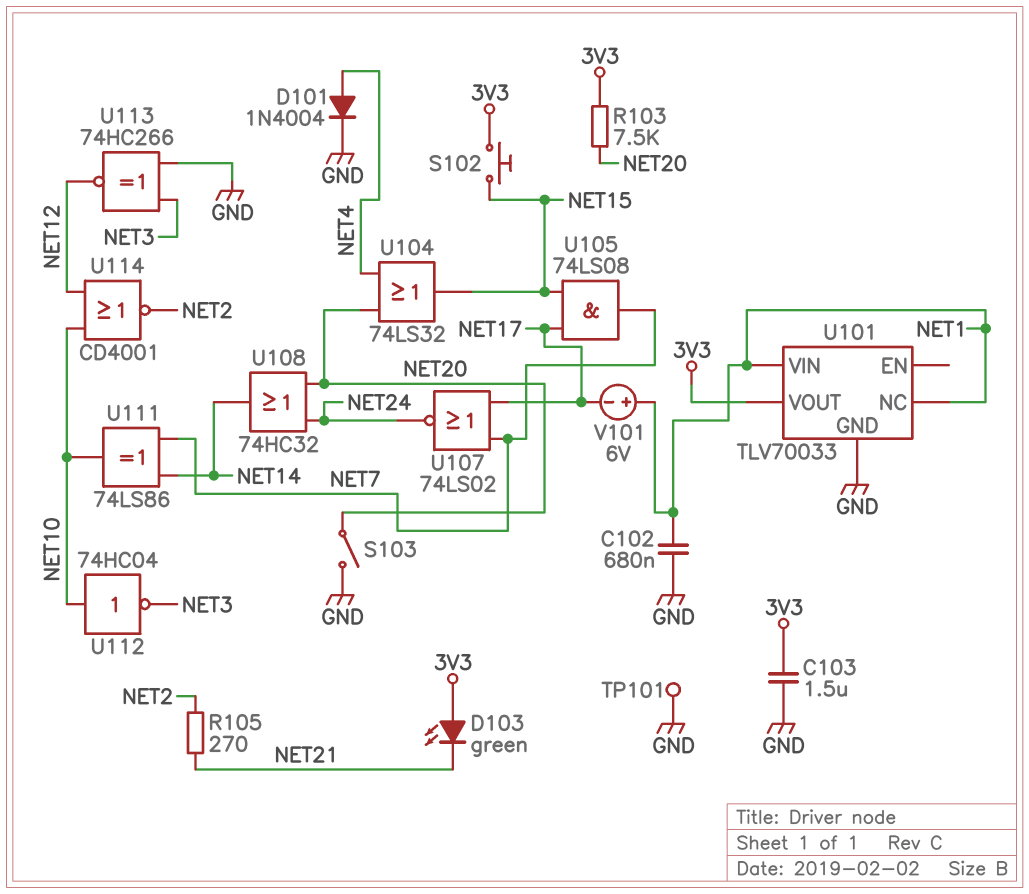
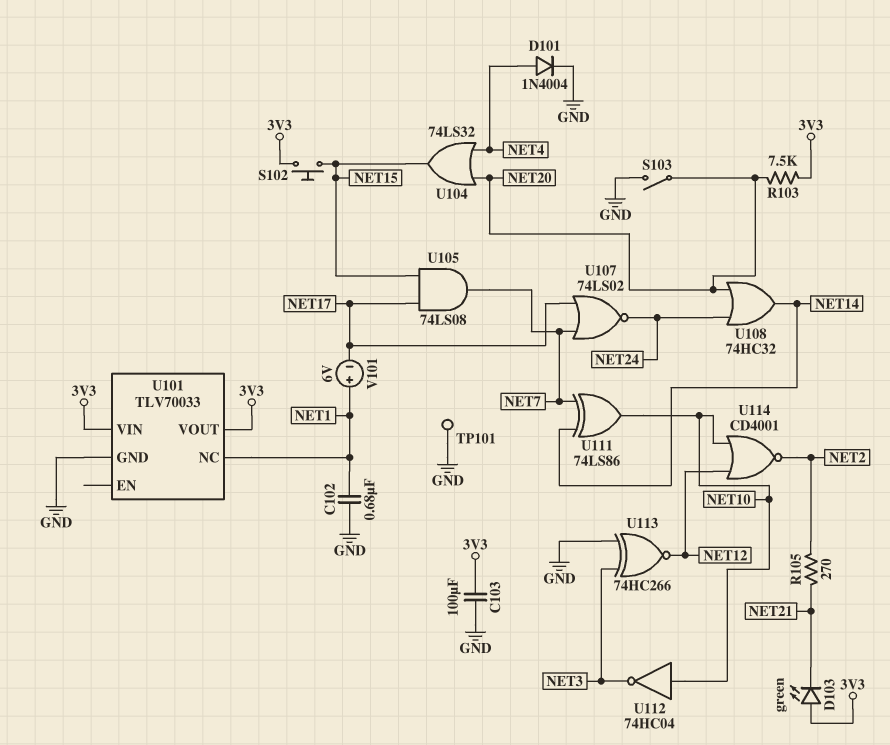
C103: 1.5uF (3V3, GND) -> 100uF (3V3, GND)
U101 pin VIN: NET1 -> 3V3

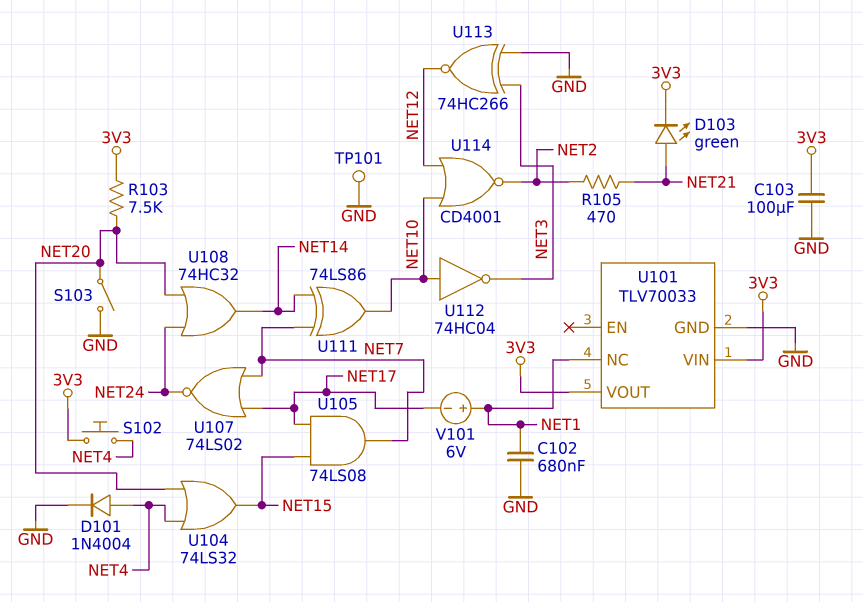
D103: LED green (A 3V3, K NET21) -> LED green (A NET21, K 3V3)
R105: 270 (NET2, NET21) -> 470 (NET2, NET21)
S102: button (3V3, NET15) -> button (3V3, NET4)

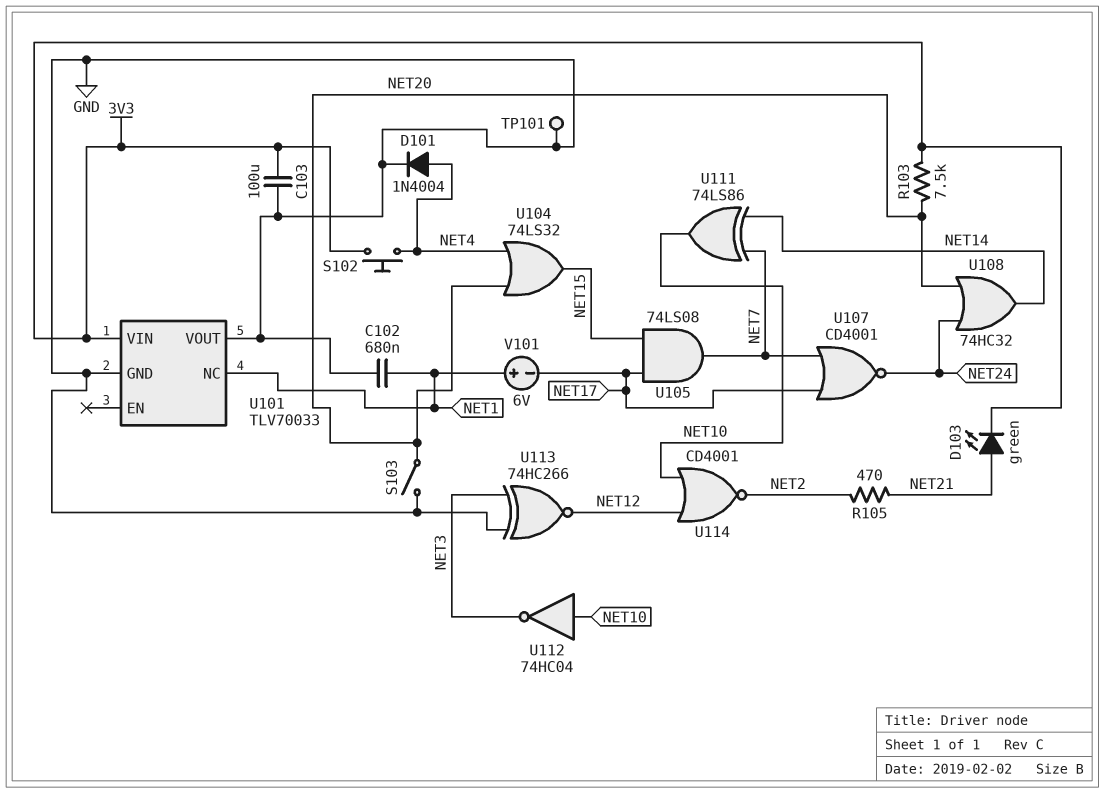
U101 pin VOUT: 3V3 -> GND
U107: NOR 74LS02 (in NET7, in NET17, out NET24) -> NOR CD4001 (in NET7, in NET17, out NET24)

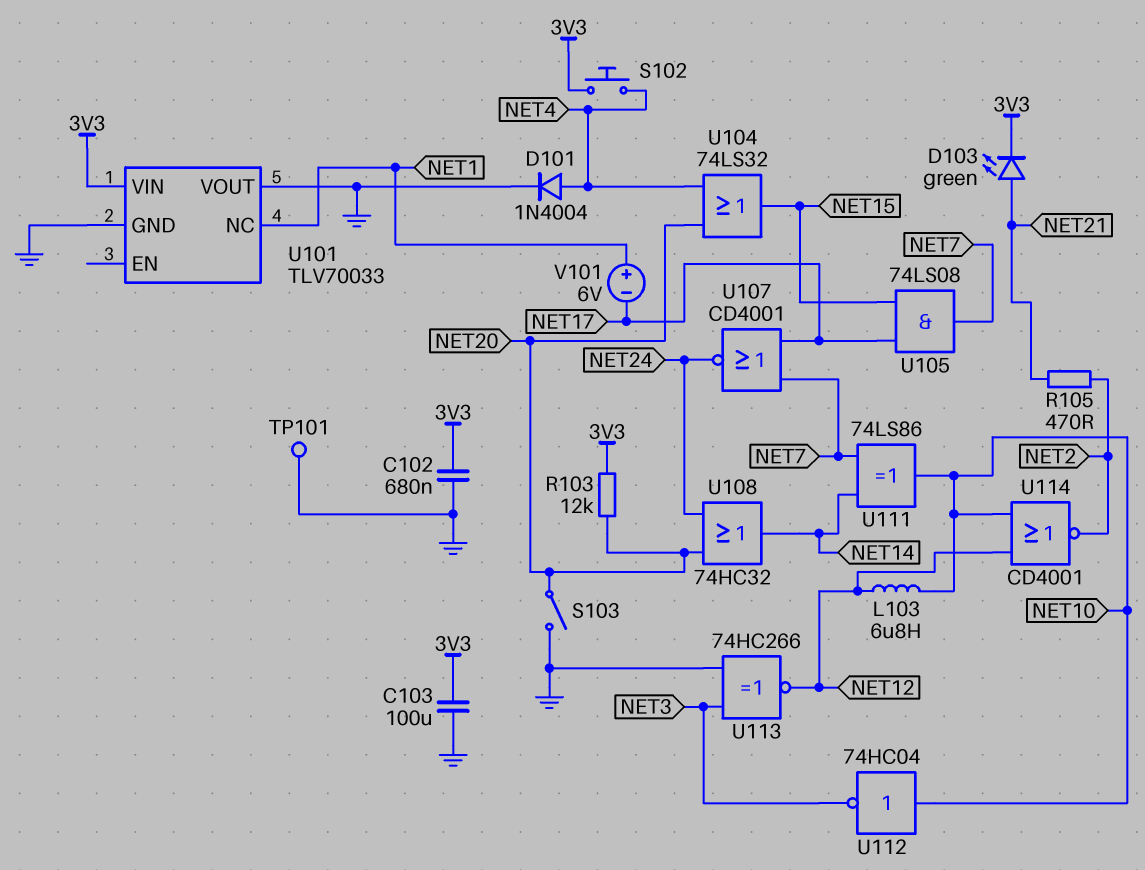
C102: 680nF (GND, NET1) -> 680nF (3V3, GND)
L103: none -> 6.8uH (NET10, NET12)
R103: 7.5k (3V3, NET20) -> 12k (3V3, NET20)

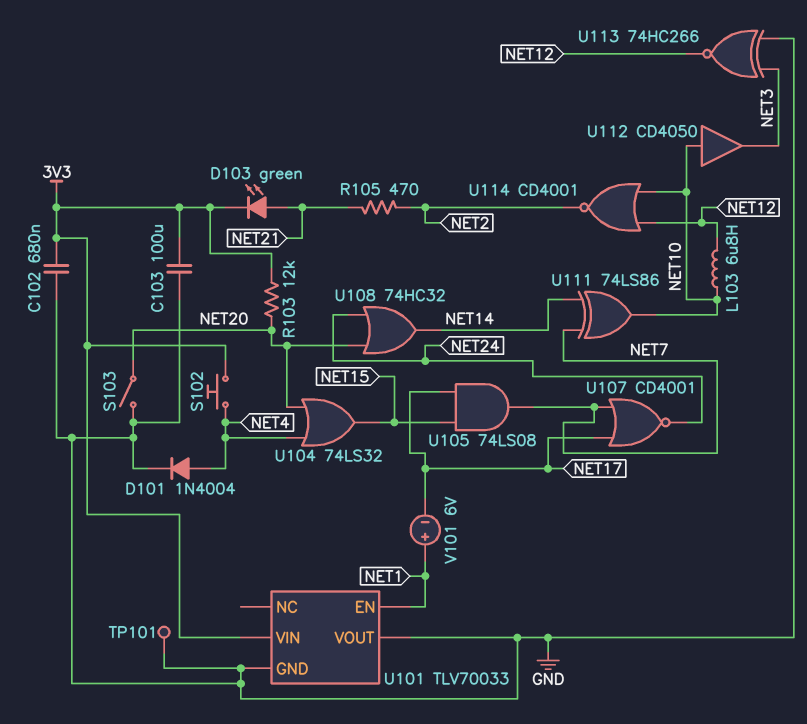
U101 pin EN: none -> NET1
U101 pin NC: NET1 -> none
U112: NOT 74HC04 (in NET10, out NET3) -> buffer CD4050 (in NET10, out NET3)

